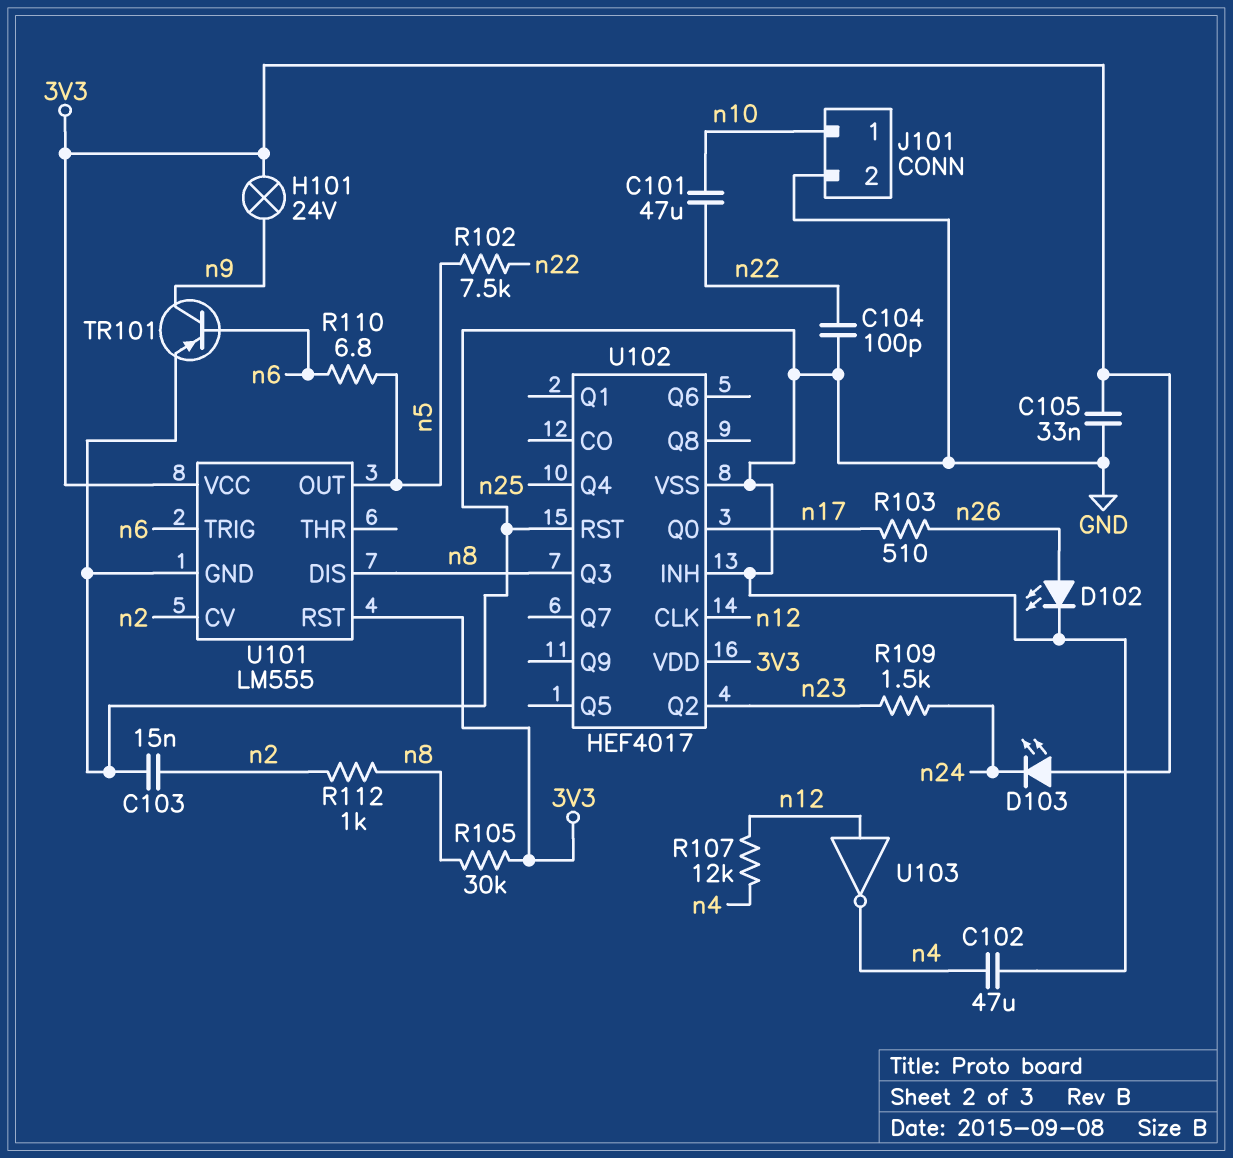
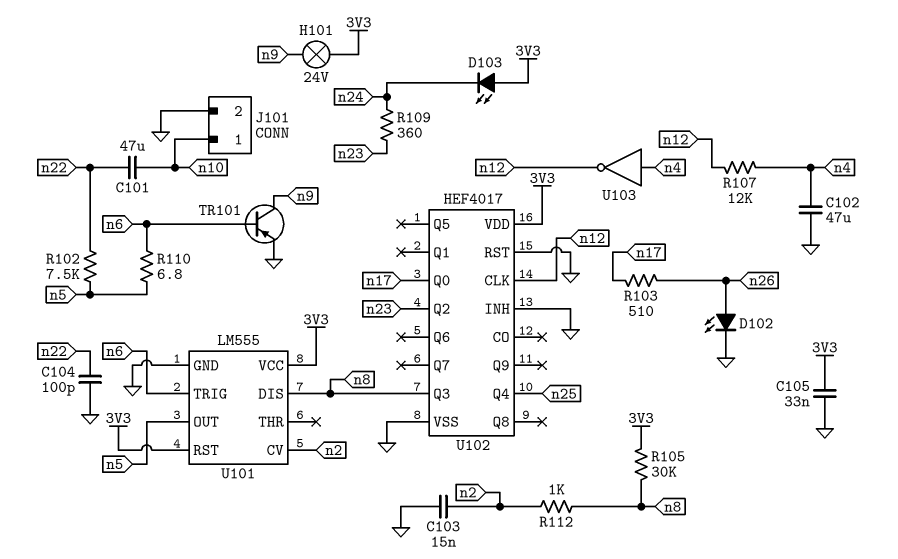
R109: 1.5k (n23, n24) -> 360 (n23, n24)
U103: NOT (in n12, out n4) -> NOT (in n4, out n12)

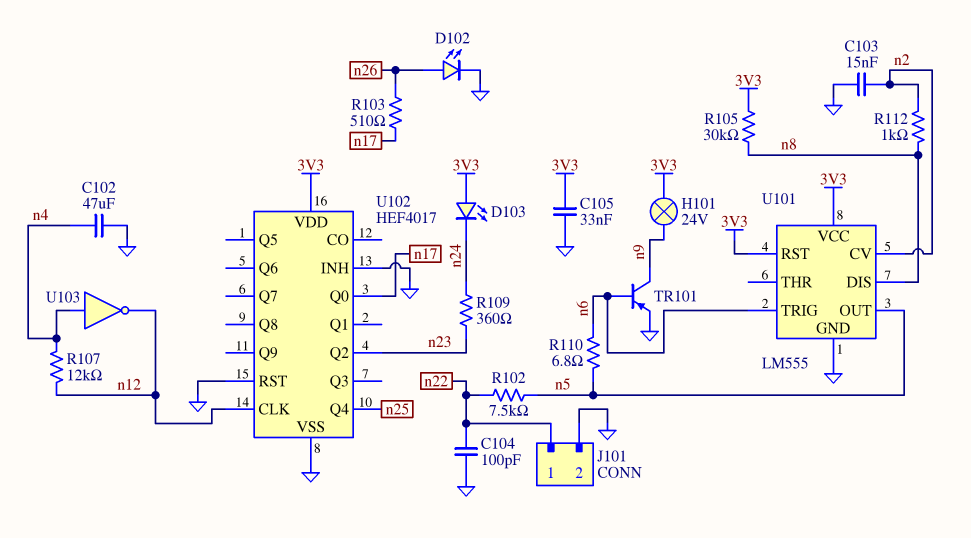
C101: 47uF (n10, n22) -> none
J101 pin 1: n10 -> n22
U102 pin Q3: n8 -> none

